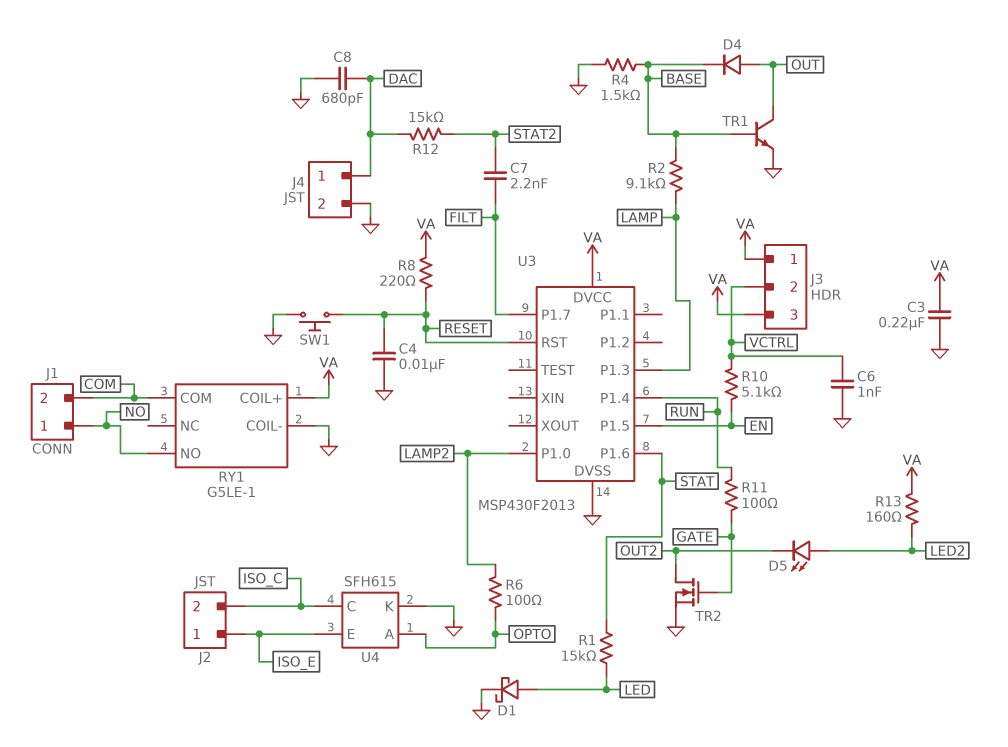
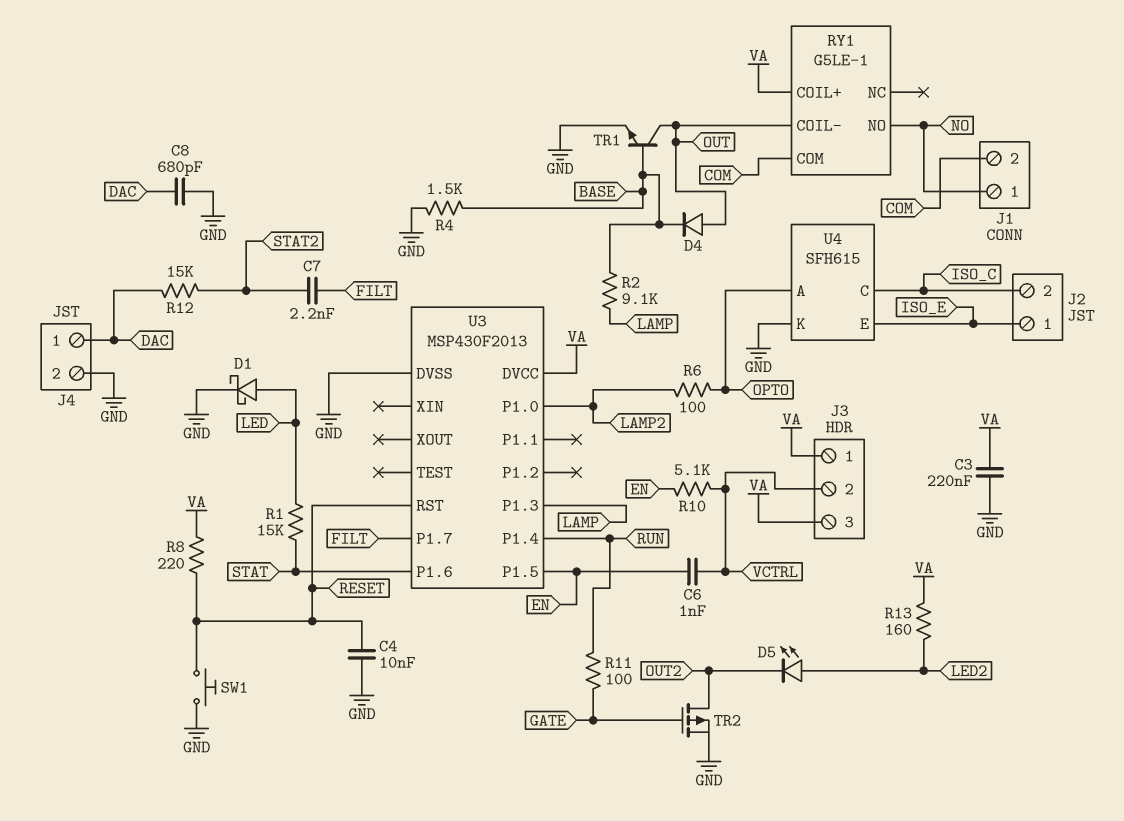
C6: 1nF (GND, VCTRL) -> 1nF (EN, VCTRL)
RY1 pin COIL-: GND -> OUT
TR2: NMOS (G GATE, D OUT2, S GND) -> PMOS (G GATE, D OUT2, S GND)

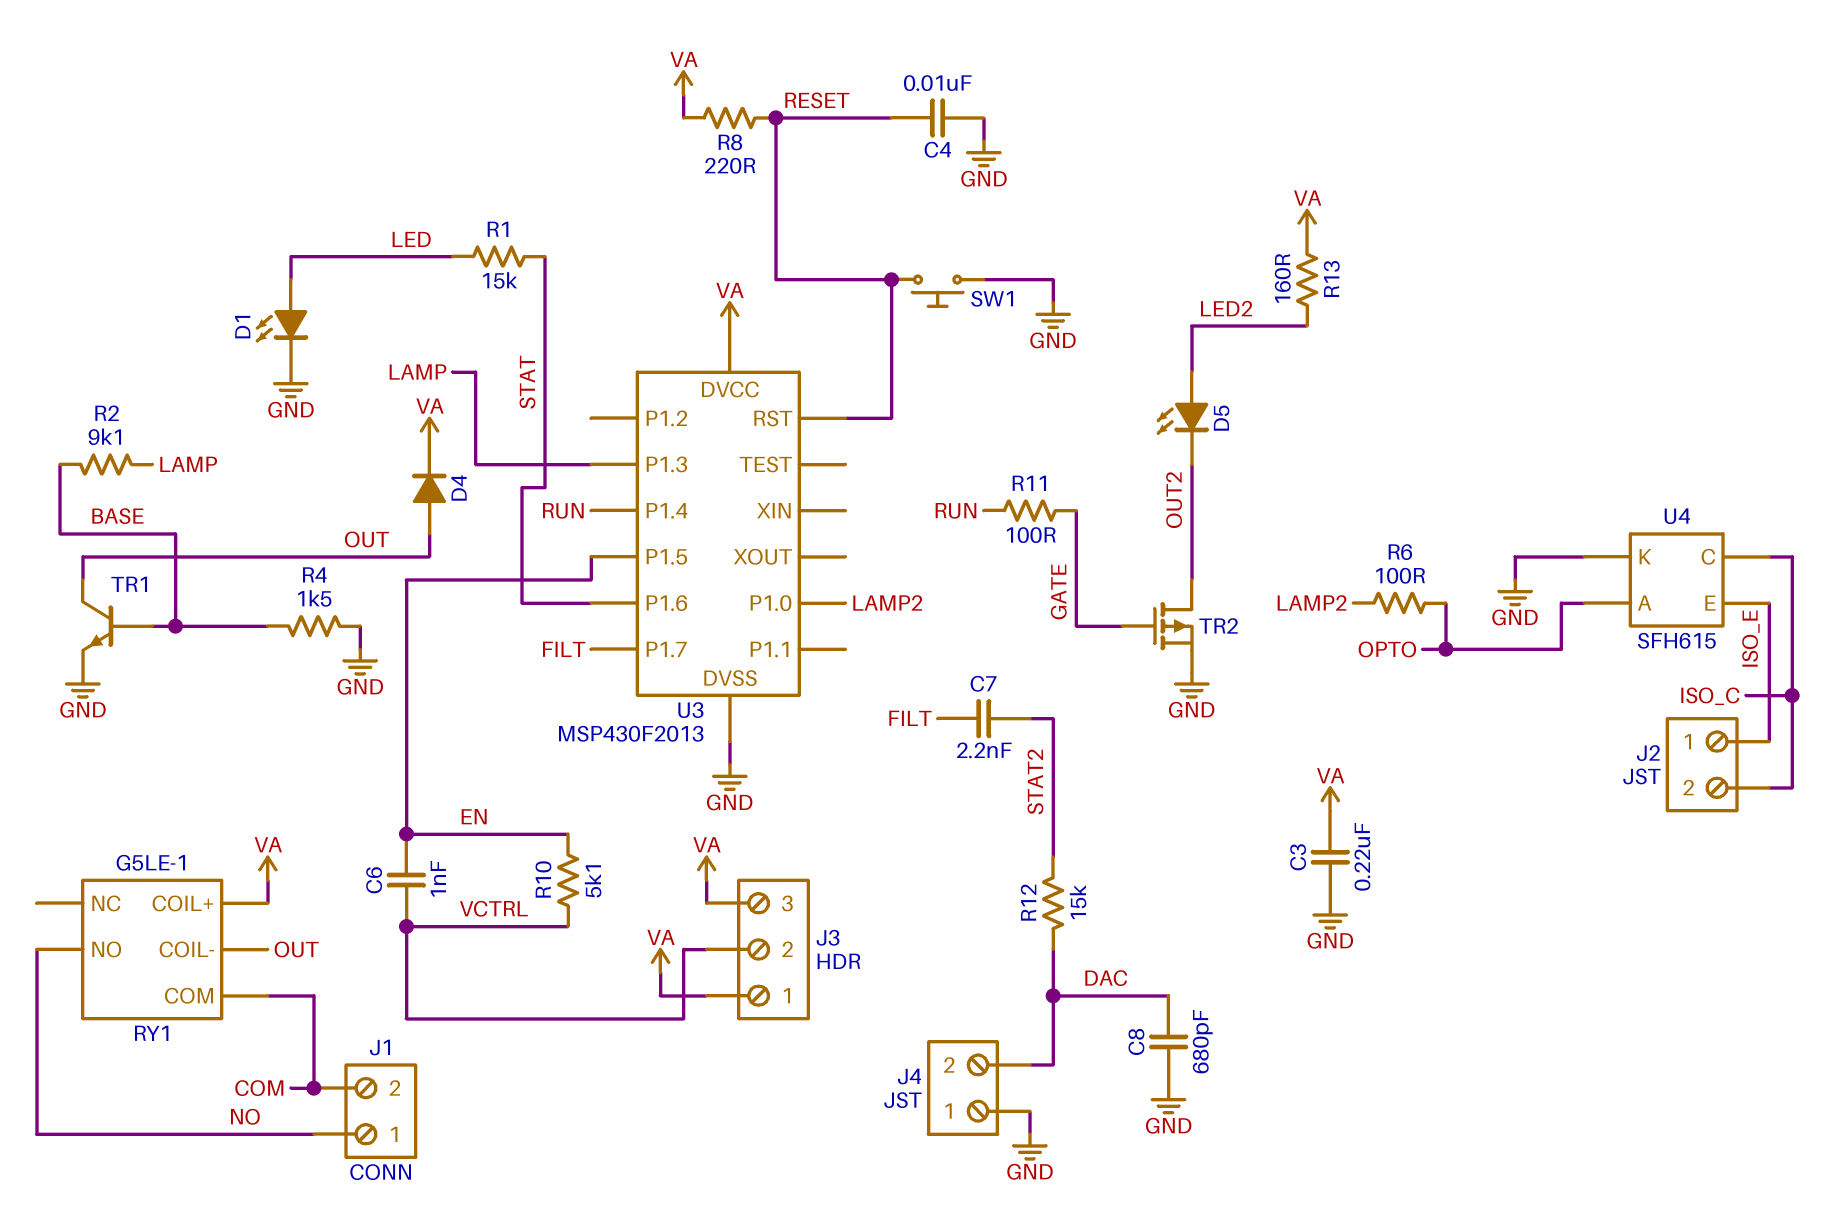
D1: schottky (A LED, K GND) -> LED (A LED, K GND)
D4: diode (A OUT, K BASE) -> diode (A OUT, K VA)
J4 pin 1: DAC -> GND
J4 pin 2: GND -> DAC

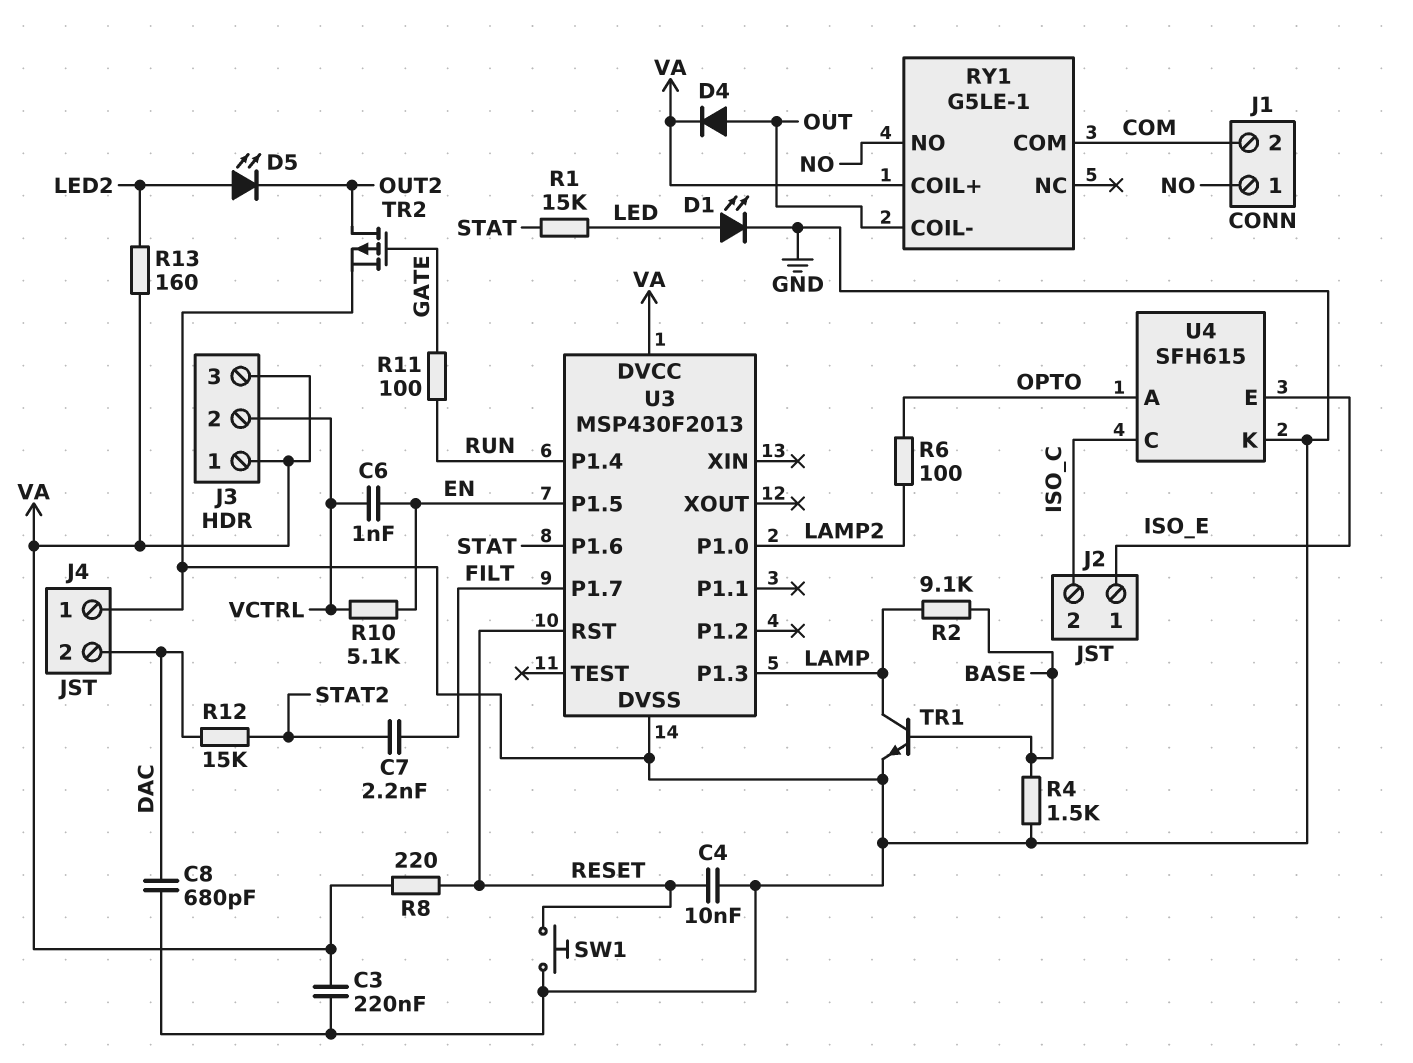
TR1: NPN (B BASE, C OUT, E GND) -> NPN (B BASE, C LAMP, E GND)

